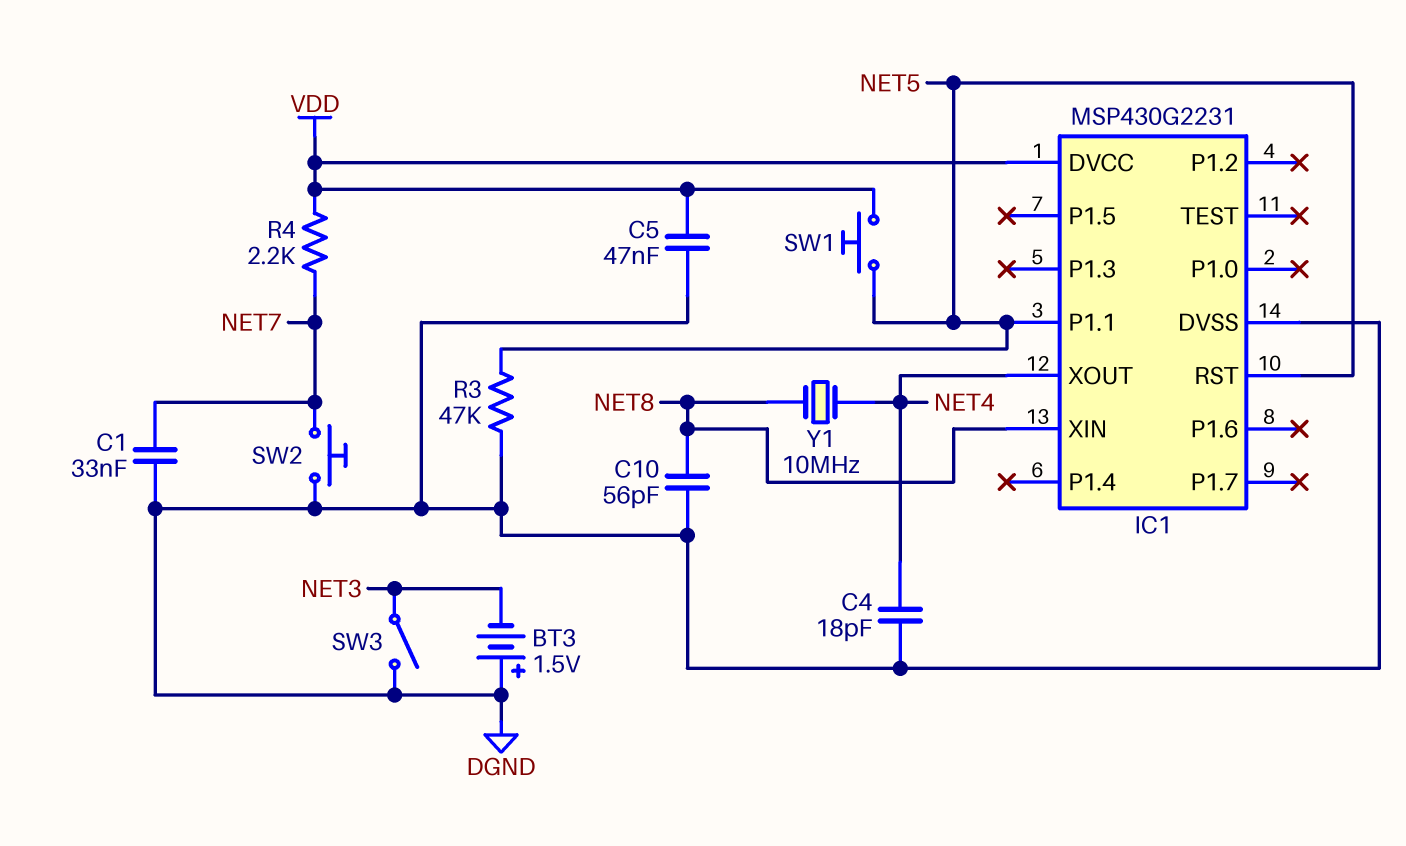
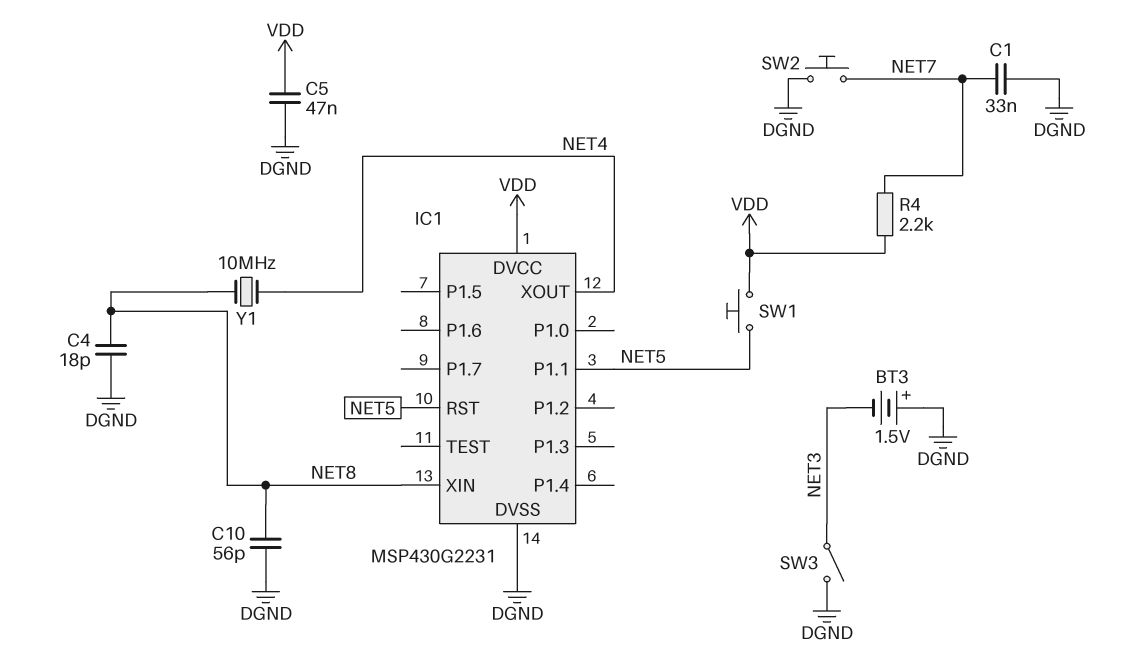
C4: 18pF (DGND, NET4) -> 18pF (DGND, NET8)
R3: 47k (DGND, NET5) -> none

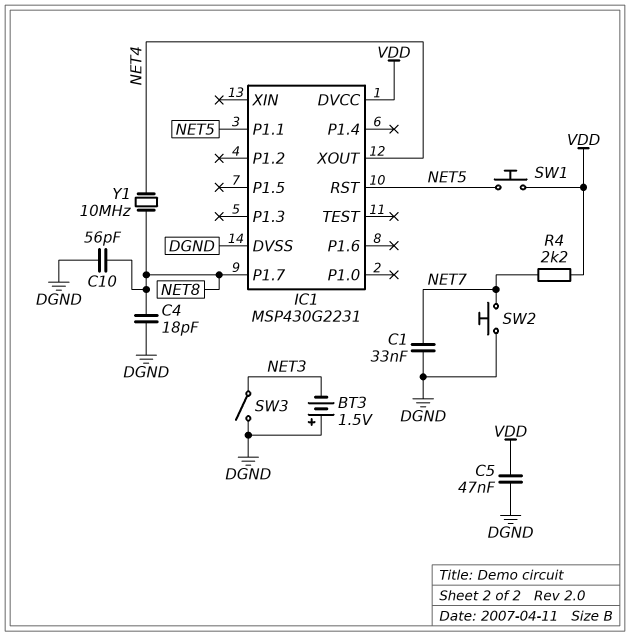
IC1 pin P1.7: none -> NET8
IC1 pin XIN: NET8 -> none

